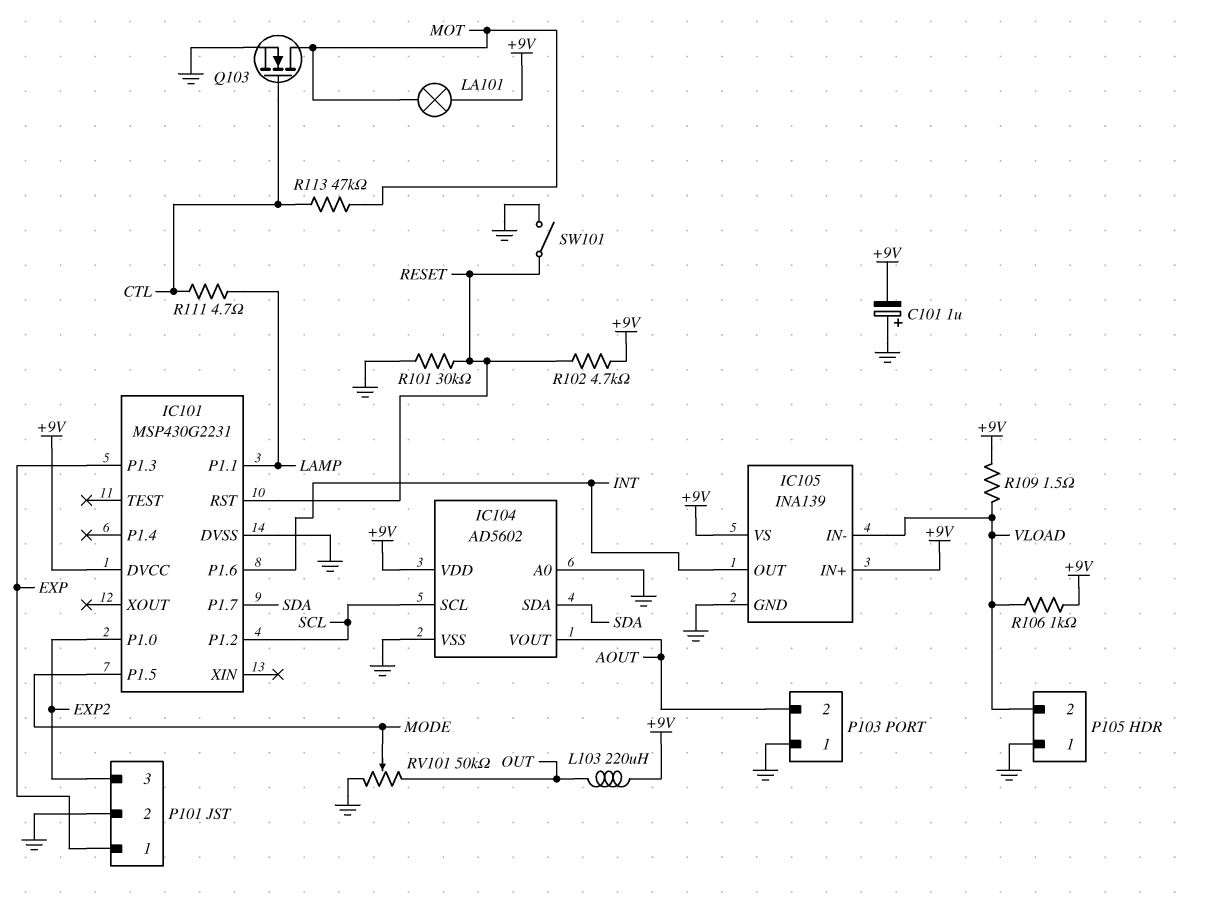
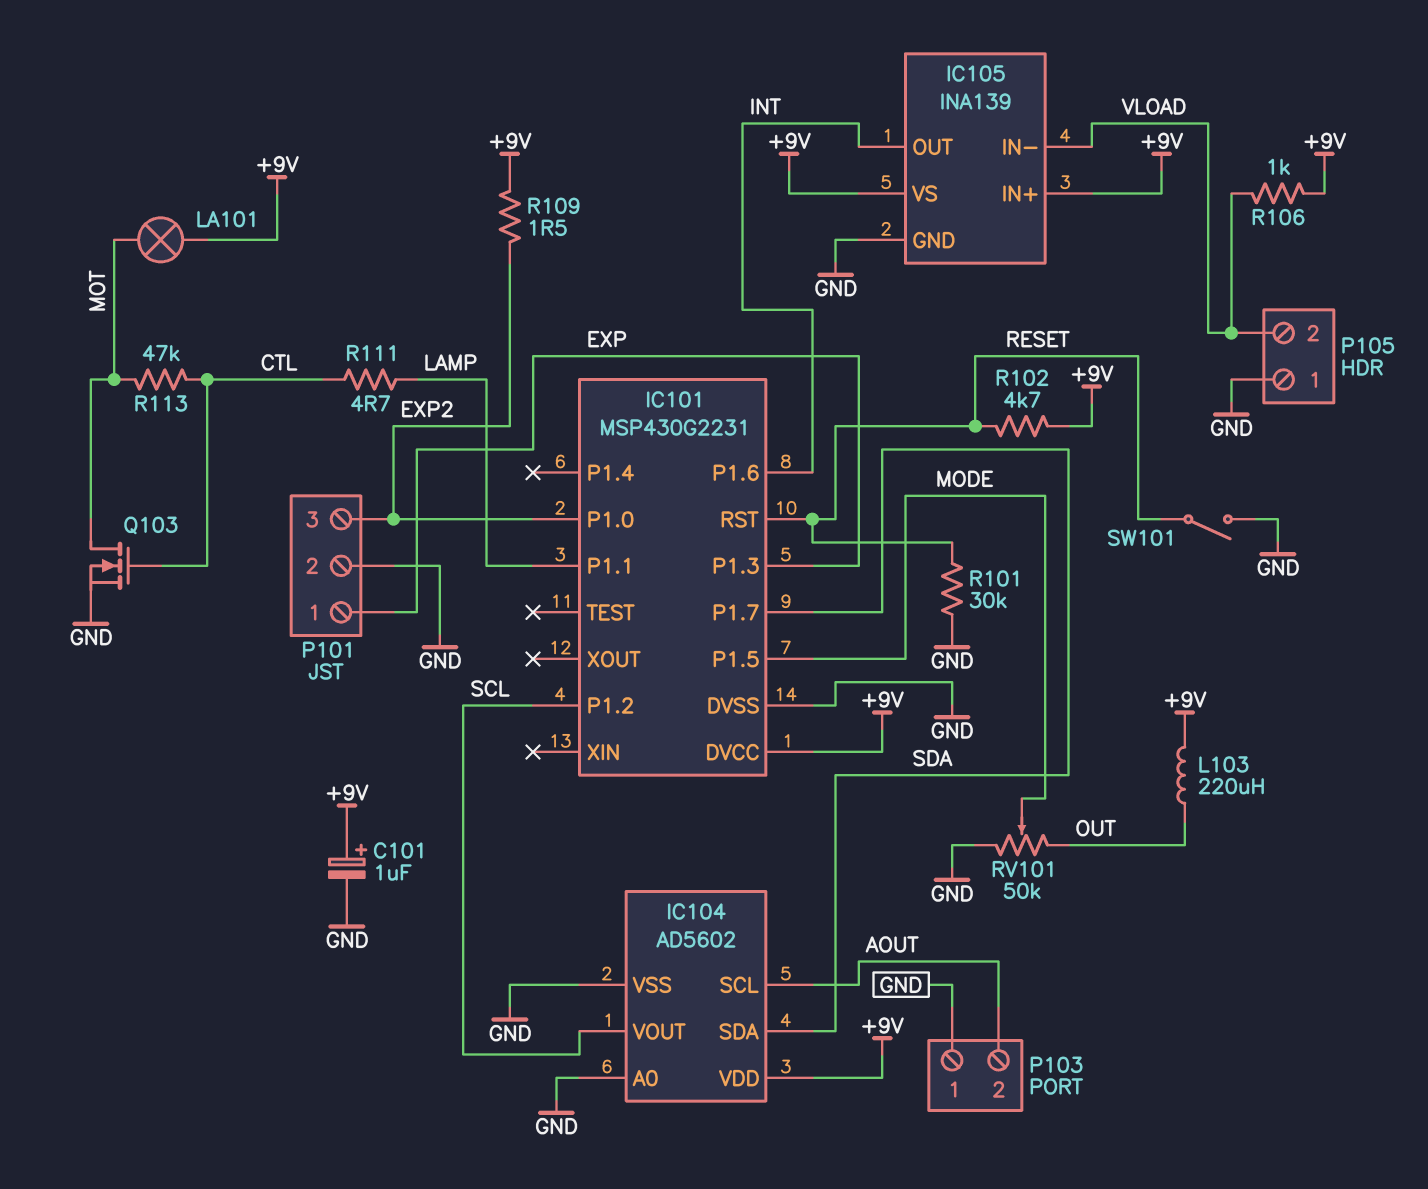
C101: 1uF (plus GND, minus +9V) -> 1uF (plus +9V, minus GND)
IC104 pin SCL: SCL -> AOUT
IC104 pin VOUT: AOUT -> SCL
R109: 1.5 (+9V, VLOAD) -> 1.5 (+9V, EXP2)

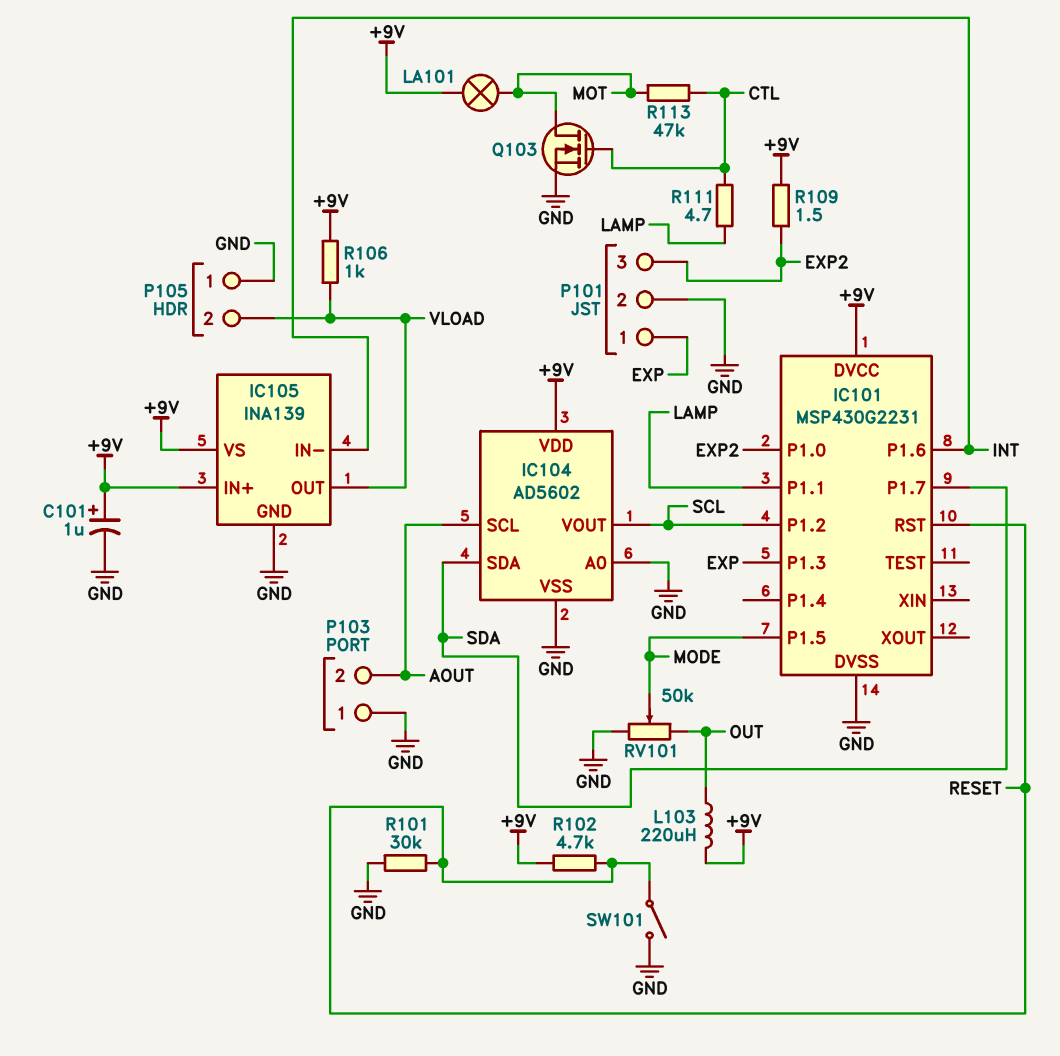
IC105 pin IN-: VLOAD -> INT
IC105 pin OUT: INT -> VLOAD

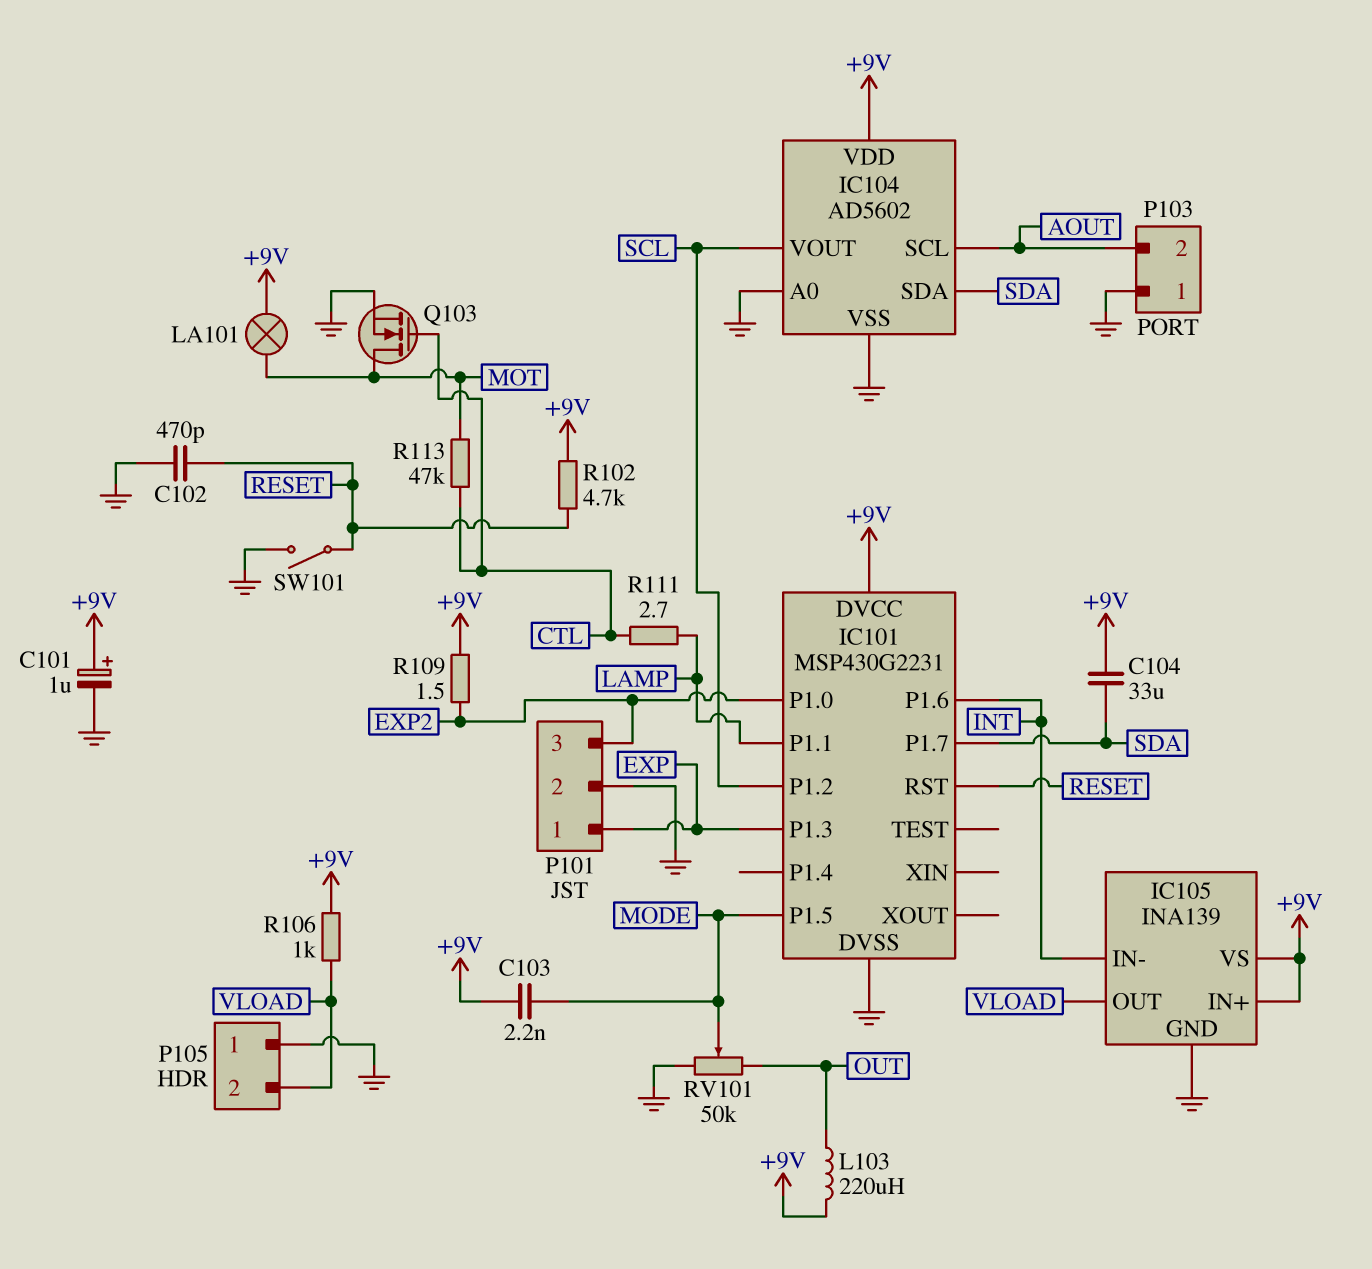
C102: none -> 470pF (GND, RESET)
C103: none -> 2.2nF (+9V, MODE)
C104: none -> 33uF (+9V, SDA)
R101: 30k (GND, RESET) -> none
R111: 4.7 (CTL, LAMP) -> 2.7 (CTL, LAMP)

